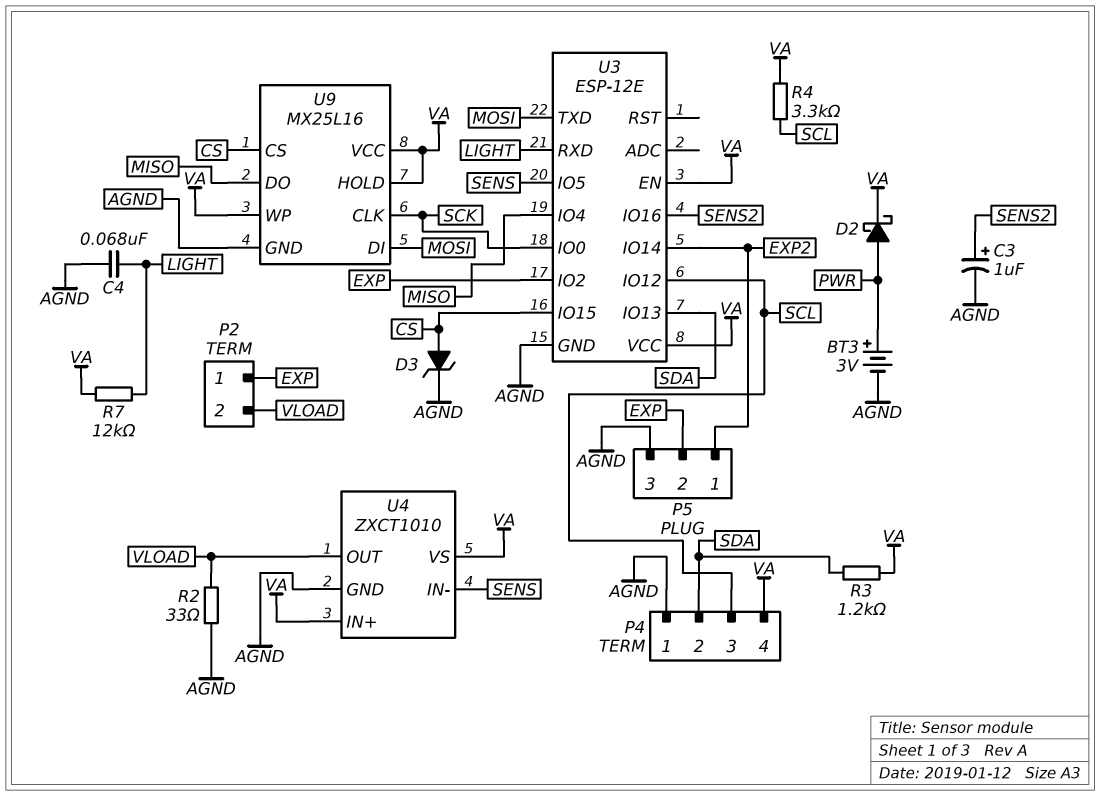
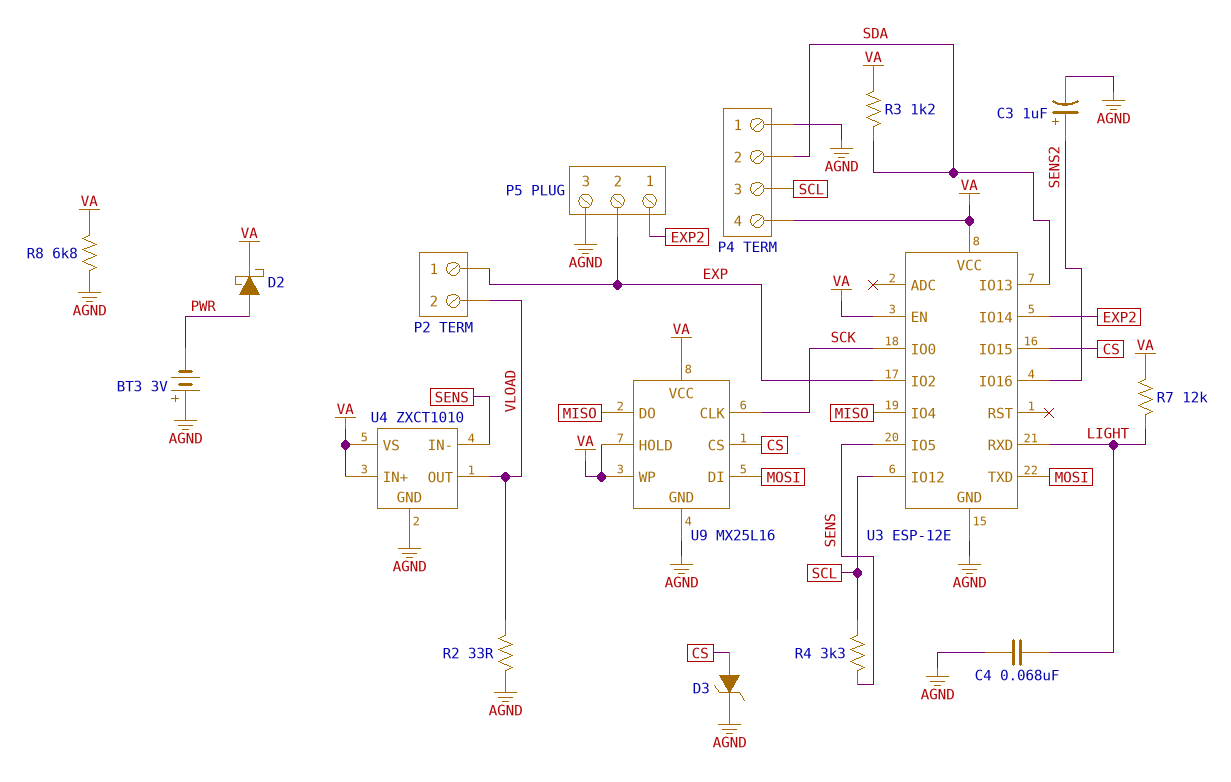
BT3: 3V (plus PWR, minus AGND) -> 3V (plus AGND, minus PWR)
R4: 3.3k (SCL, VA) -> 3.3k (SCL, SENS)
R8: none -> 6.8k (AGND, VA)

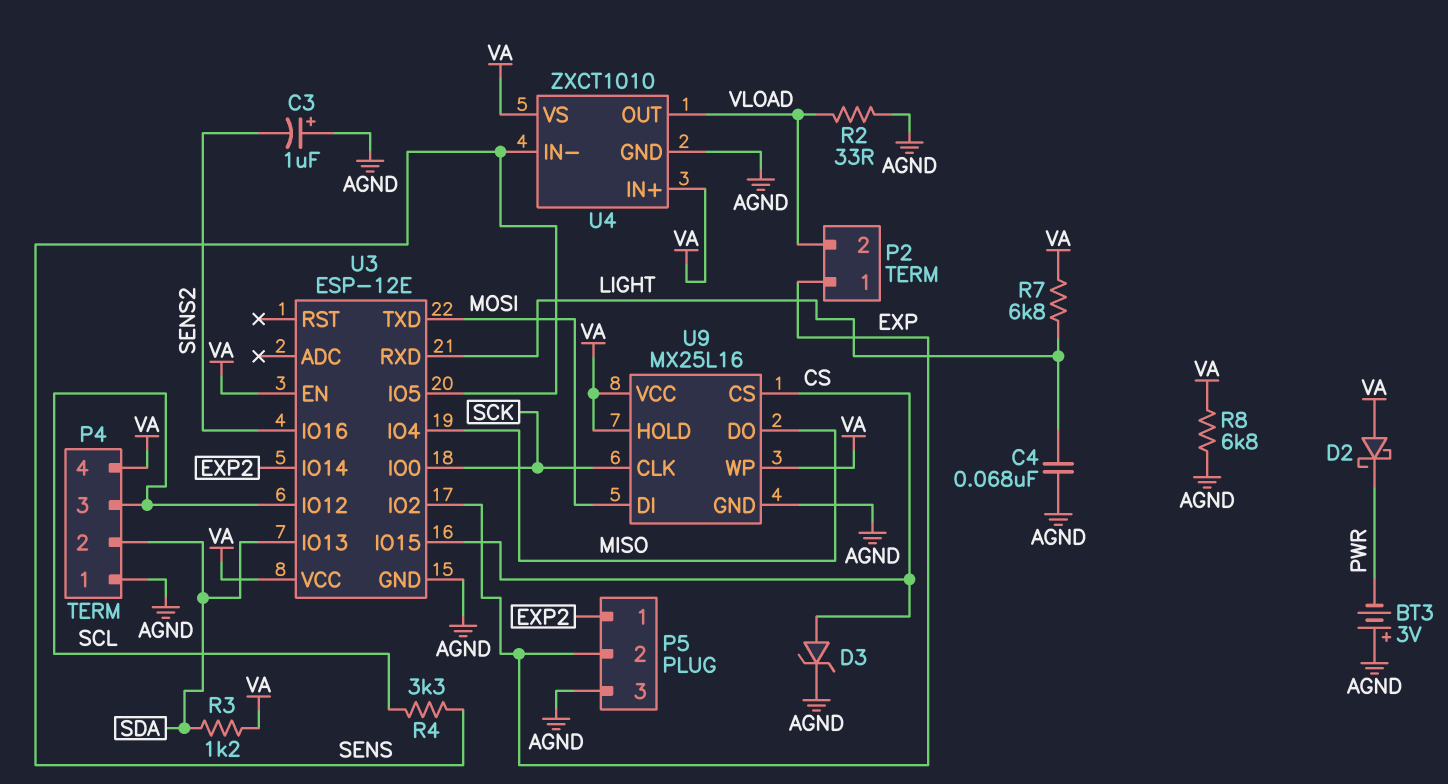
C3: 1uF (plus SENS2, minus AGND) -> 1uF (plus AGND, minus SENS2)
D2: schottky (A PWR, K VA) -> schottky (A VA, K PWR)
R7: 12k (LIGHT, VA) -> 6.8k (LIGHT, VA)

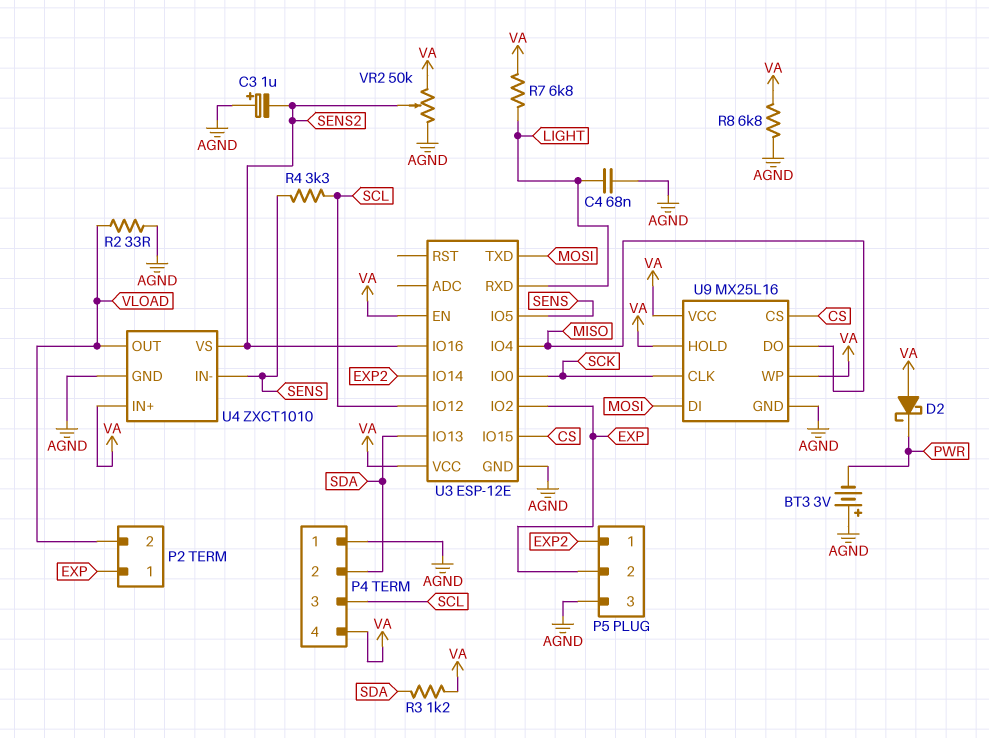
D3: zener (A CS, K AGND) -> none
U4 pin VS: VA -> SENS2
VR2: none -> 50k (AGND, VA, wiper SENS2)

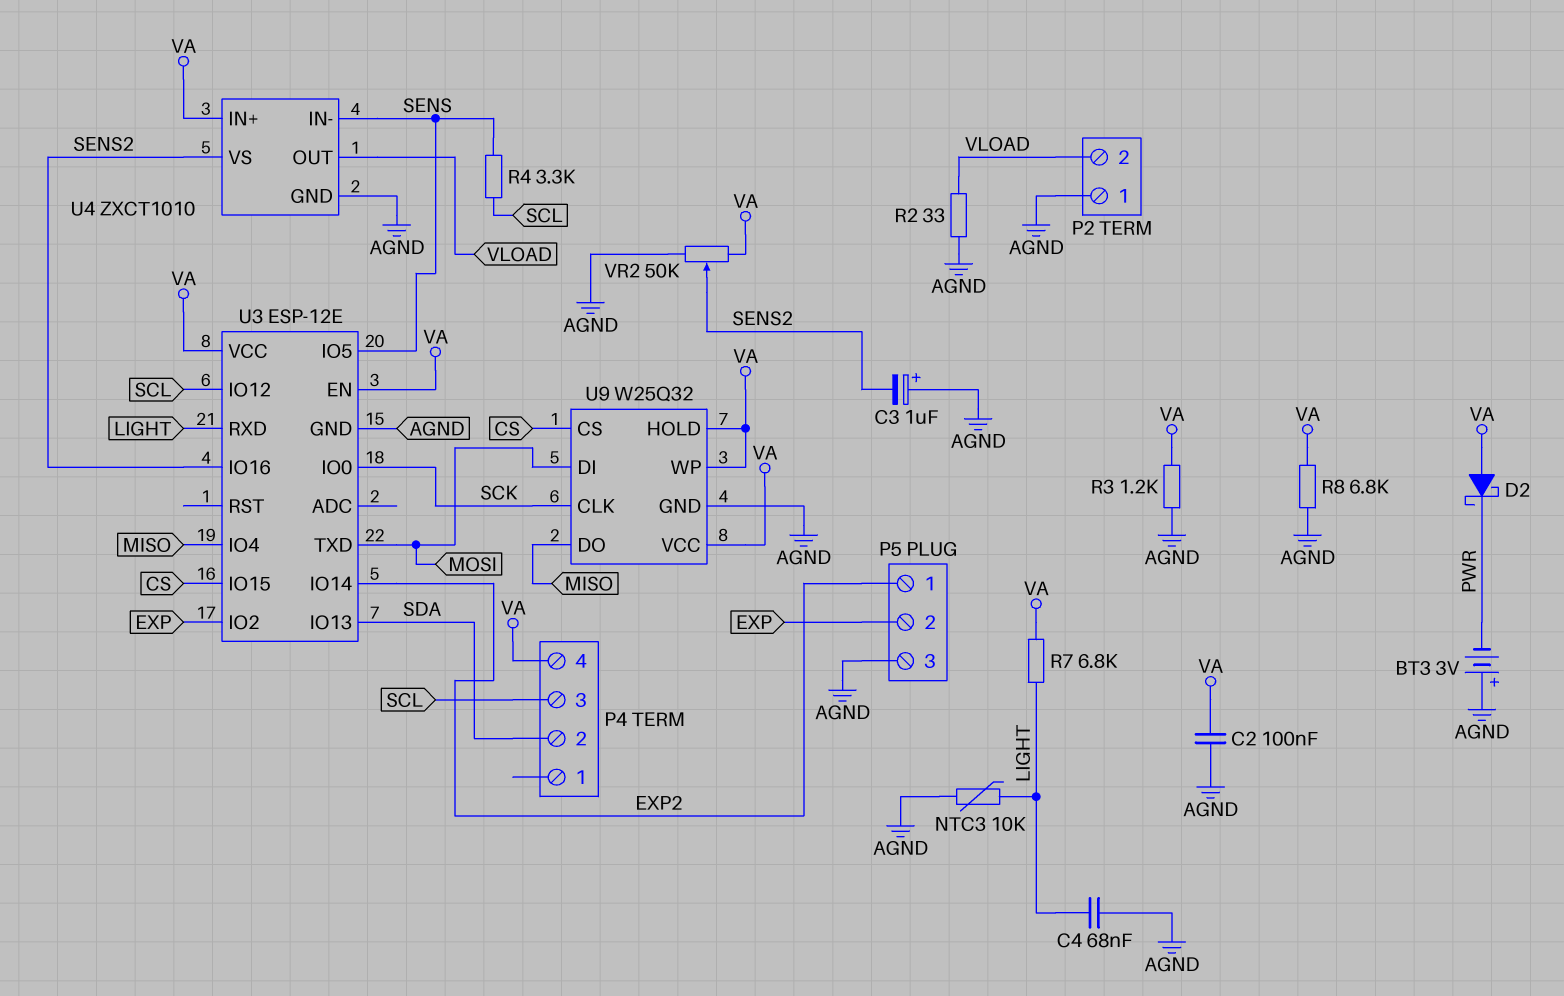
C2: none -> 100nF (AGND, VA)
NTC3: none -> 10k (AGND, LIGHT)
P2 pin 1: EXP -> AGND
P4 pin 1: AGND -> none
R3: 1.2k (SDA, VA) -> 1.2k (AGND, VA)
U9: MX25L16 -> W25Q32

